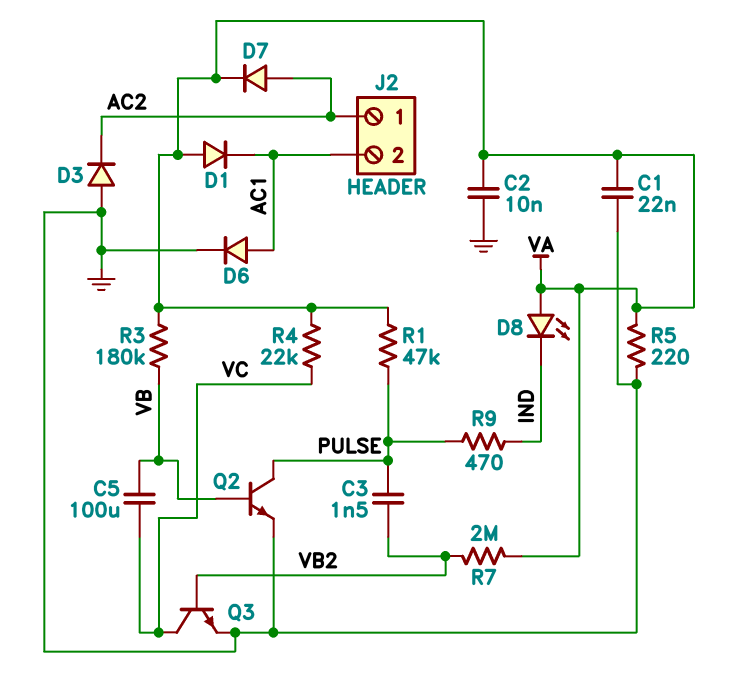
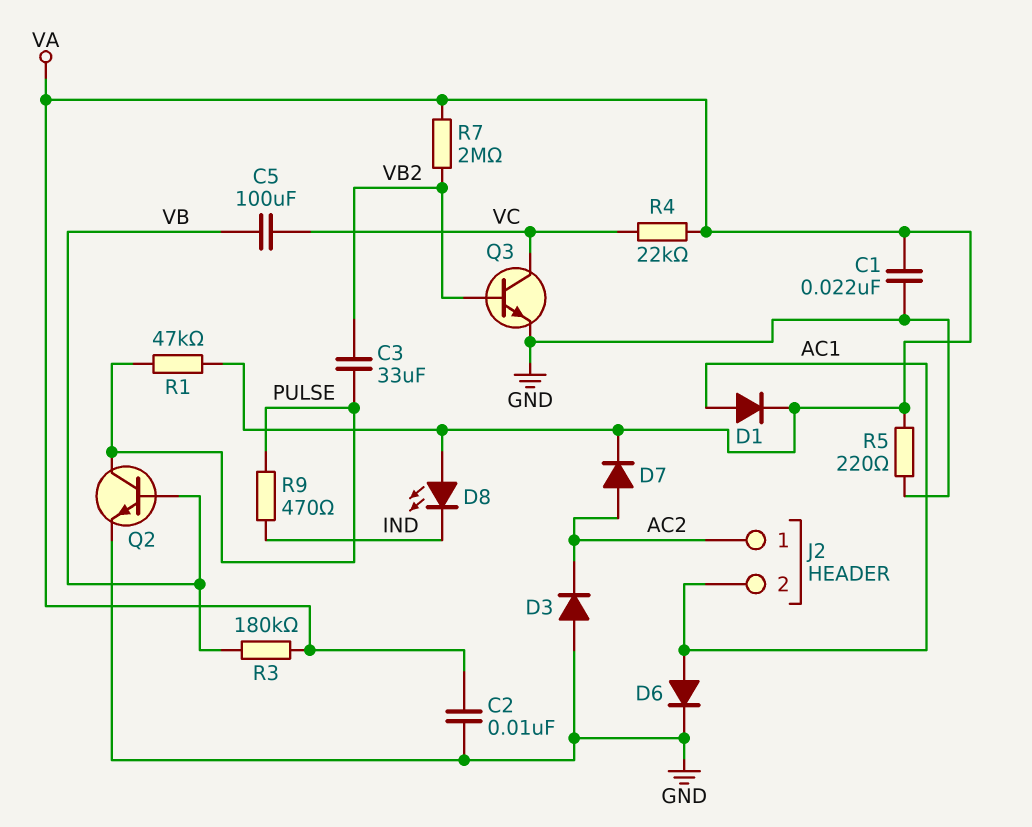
C3: 1.5nF (PULSE, VB2) -> 33uF (PULSE, VB2)
D1: diode (A VA, K AC1) -> diode (A AC1, K VA)

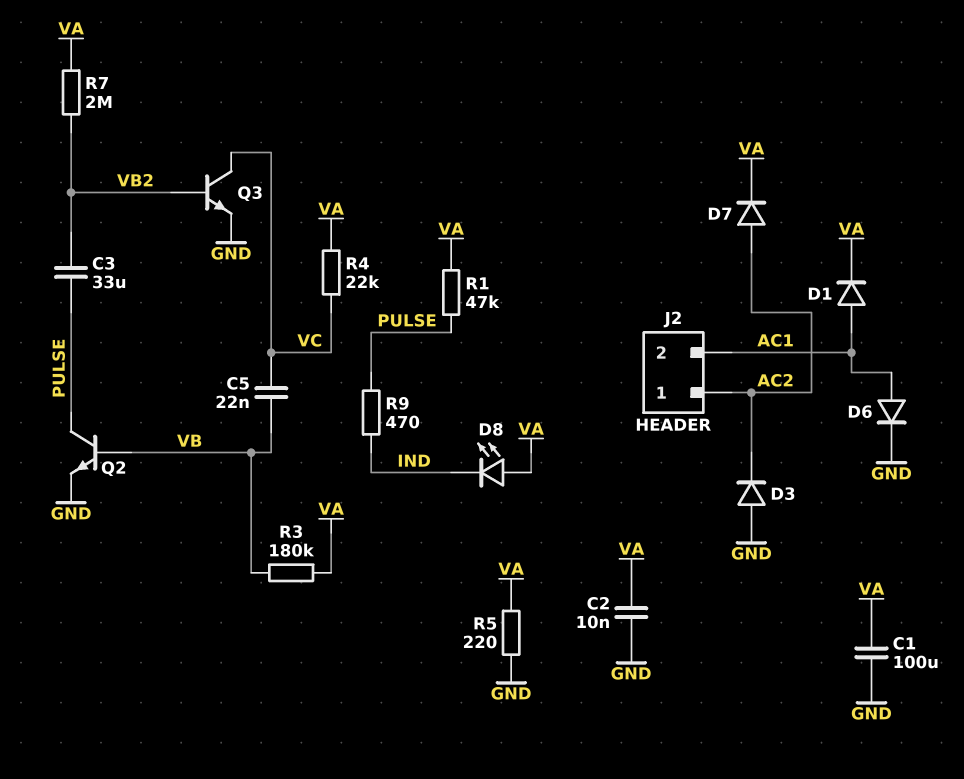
C1: 22nF (GND, VA) -> 100uF (GND, VA)
C5: 100uF (VB, VC) -> 22nF (VB, VC)

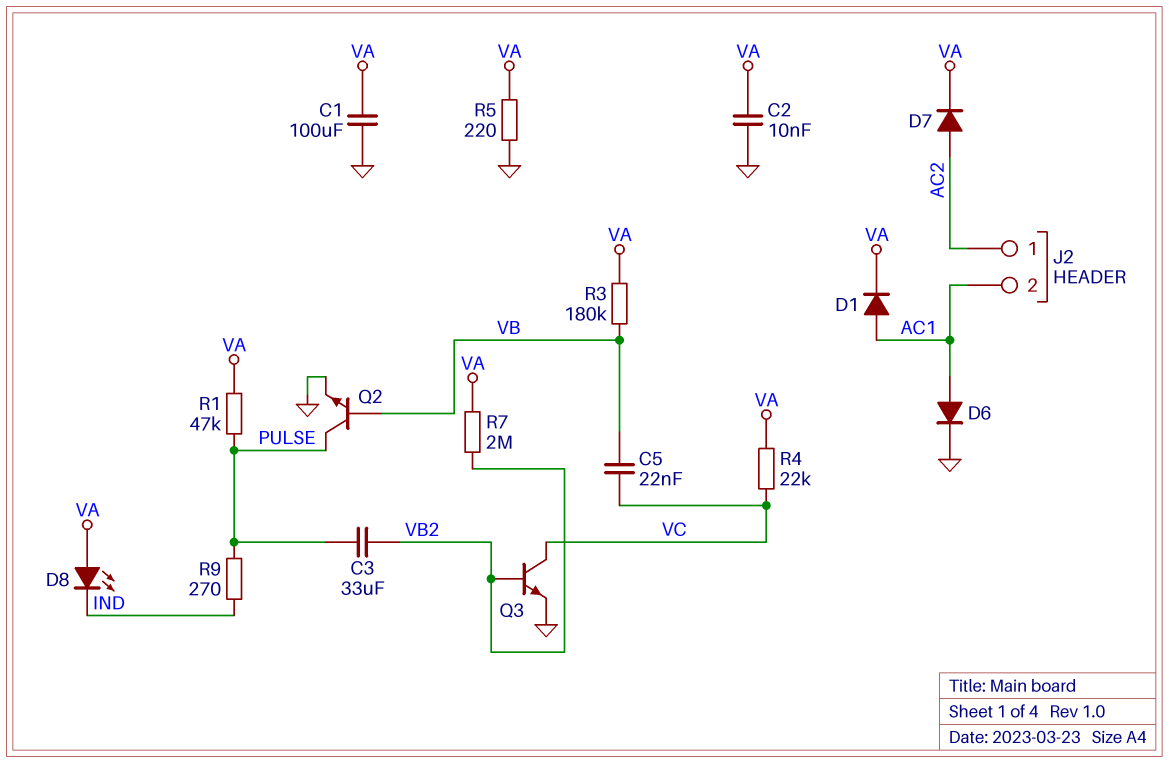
D3: diode (A GND, K AC2) -> none
R9: 470 (IND, PULSE) -> 270 (IND, PULSE)

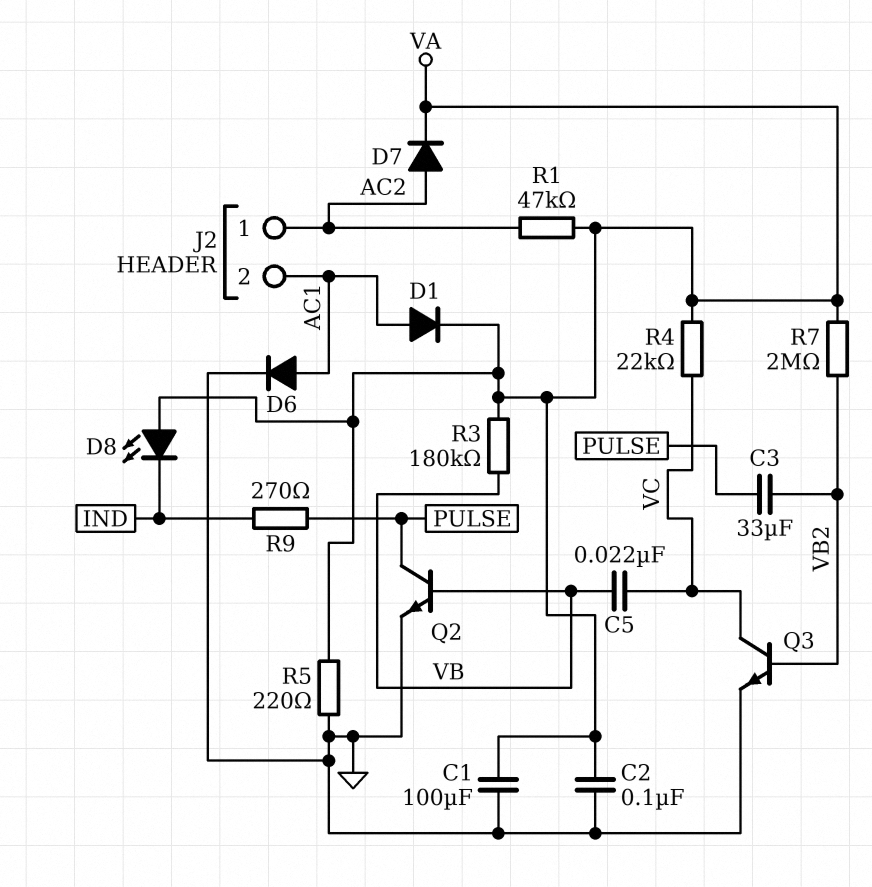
C2: 10nF (GND, VA) -> 100nF (GND, VA)
R1: 47k (PULSE, VA) -> 47k (AC2, VA)

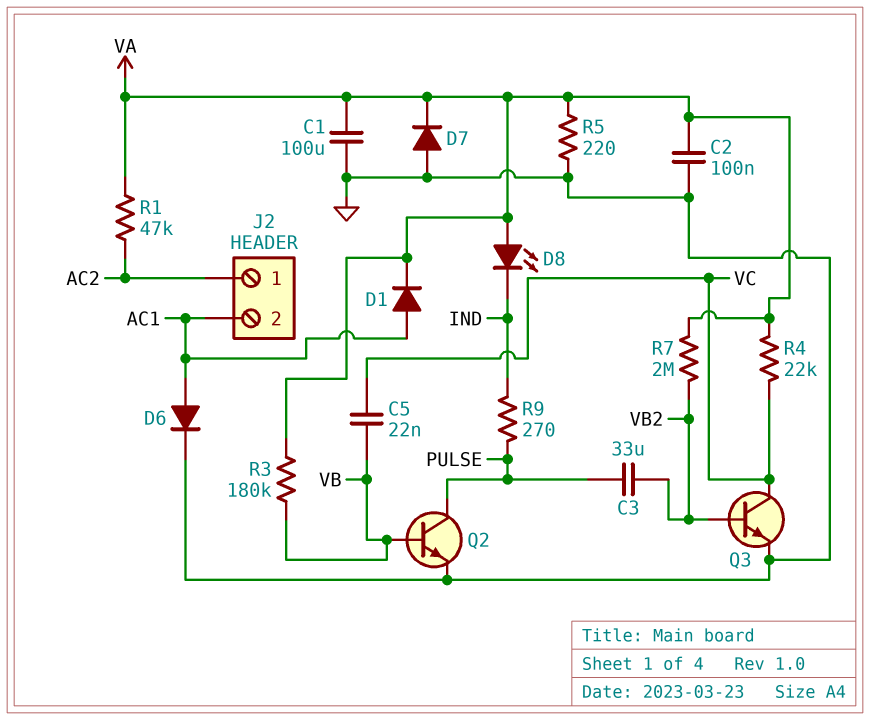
D7: diode (A AC2, K VA) -> diode (A GND, K VA)

